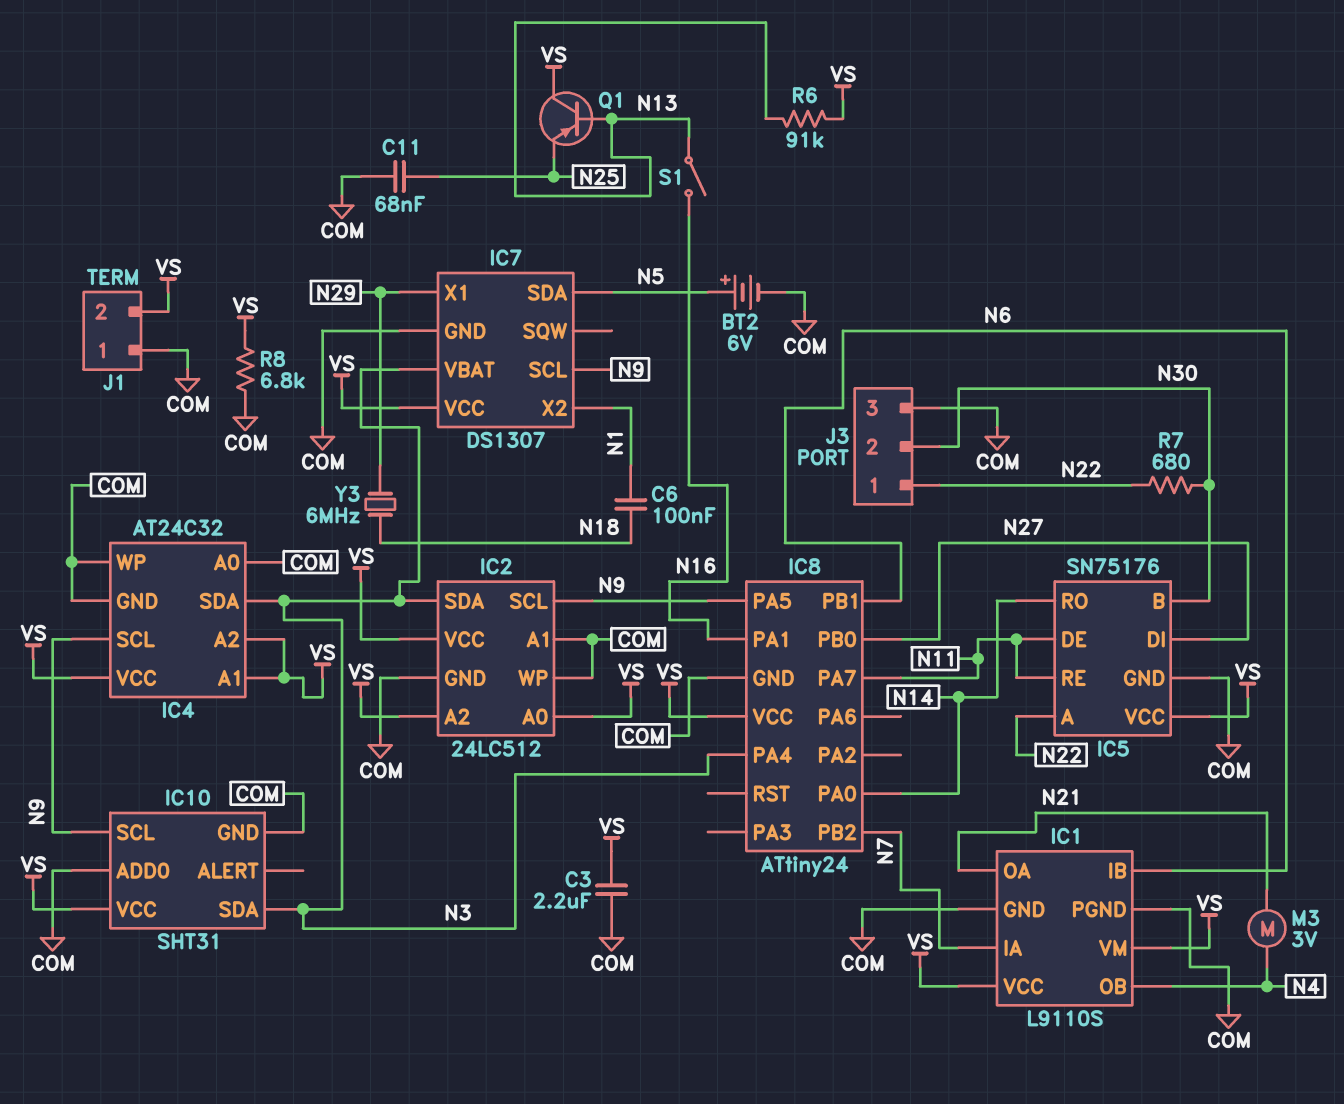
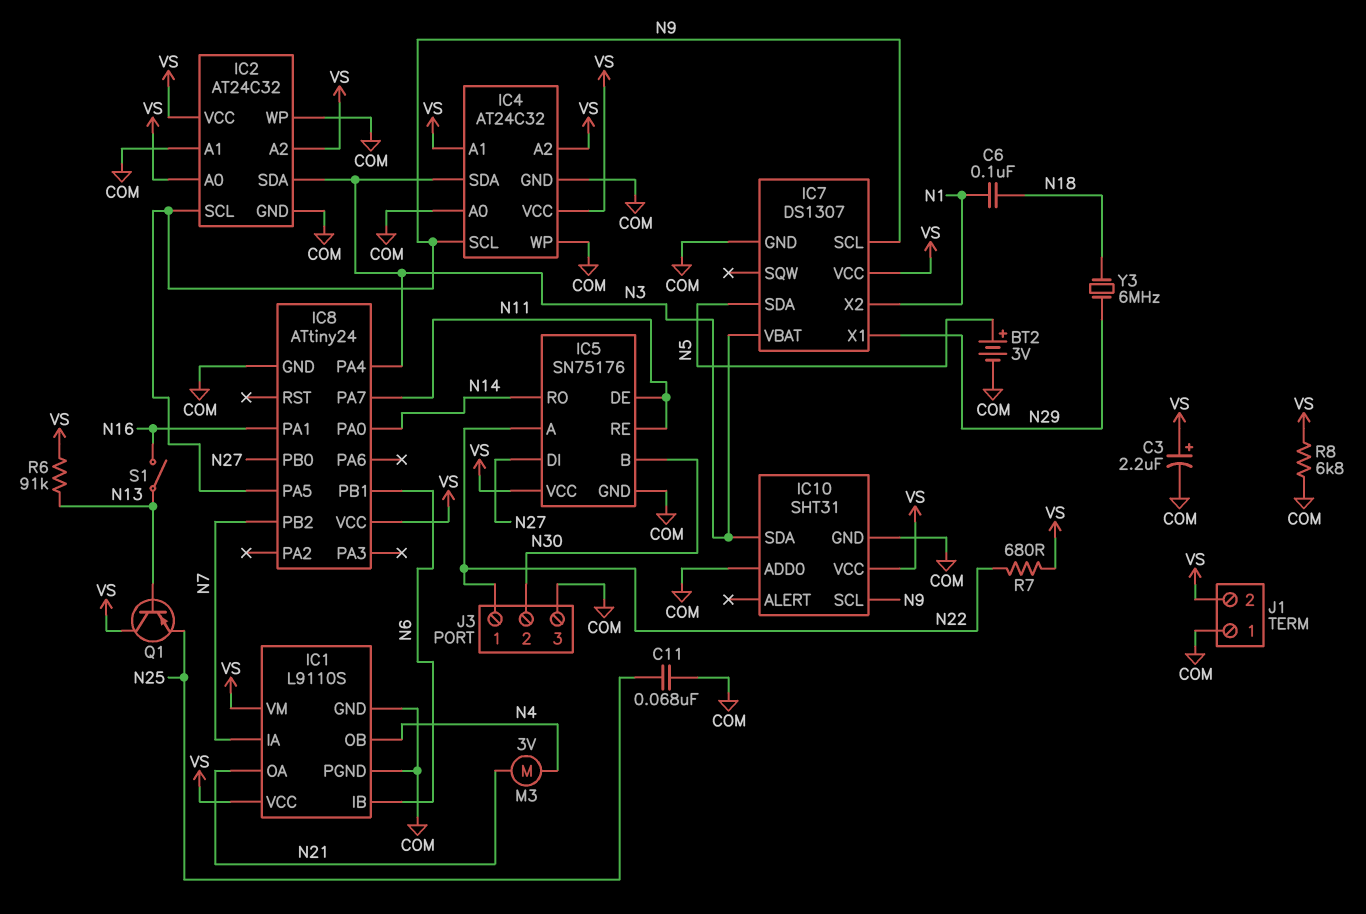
BT2: 6V (plus N5, minus COM) -> 3V (plus N5, minus COM)
C3: 2.2uF (COM, VS) -> 2.2uF (plus VS, minus COM)
IC2: 24LC512 -> AT24C32
R7: 680 (N22, N30) -> 680 (N22, VS)

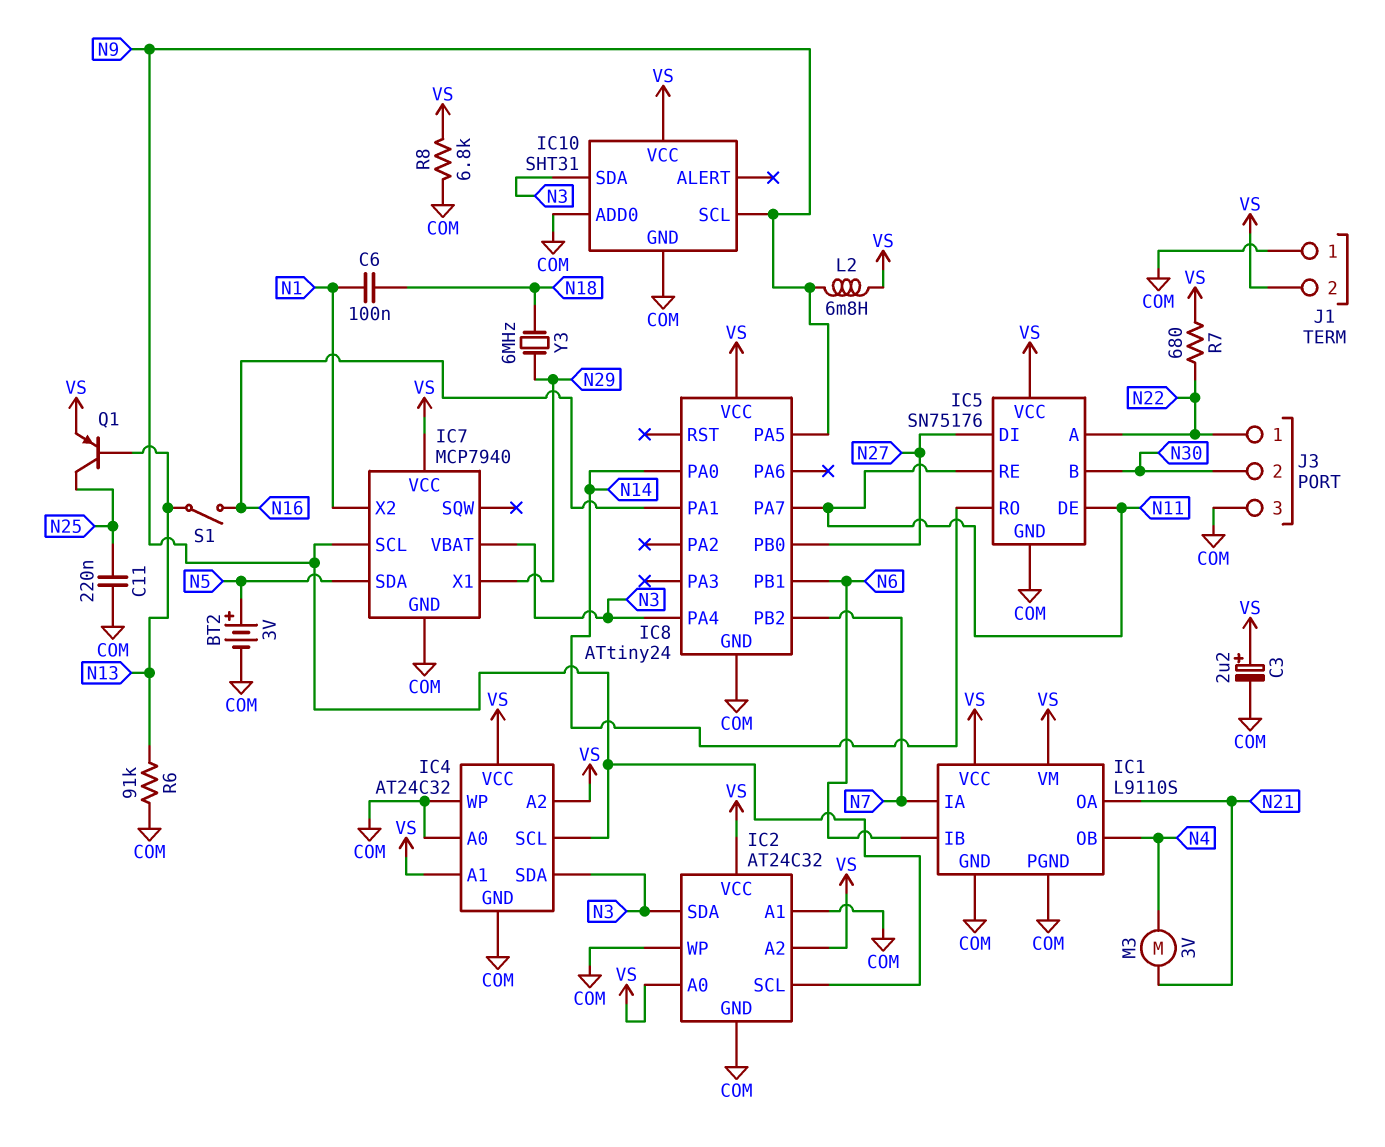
C11: 68nF (COM, N25) -> 220nF (COM, N25)
IC7: DS1307 -> MCP7940
L2: none -> 6.8mH (N9, VS)
Q1: PNP (B N13, C VS, E N25) -> PNP (B N13, C N25, E VS)
R6: 91k (N13, VS) -> 91k (COM, N13)

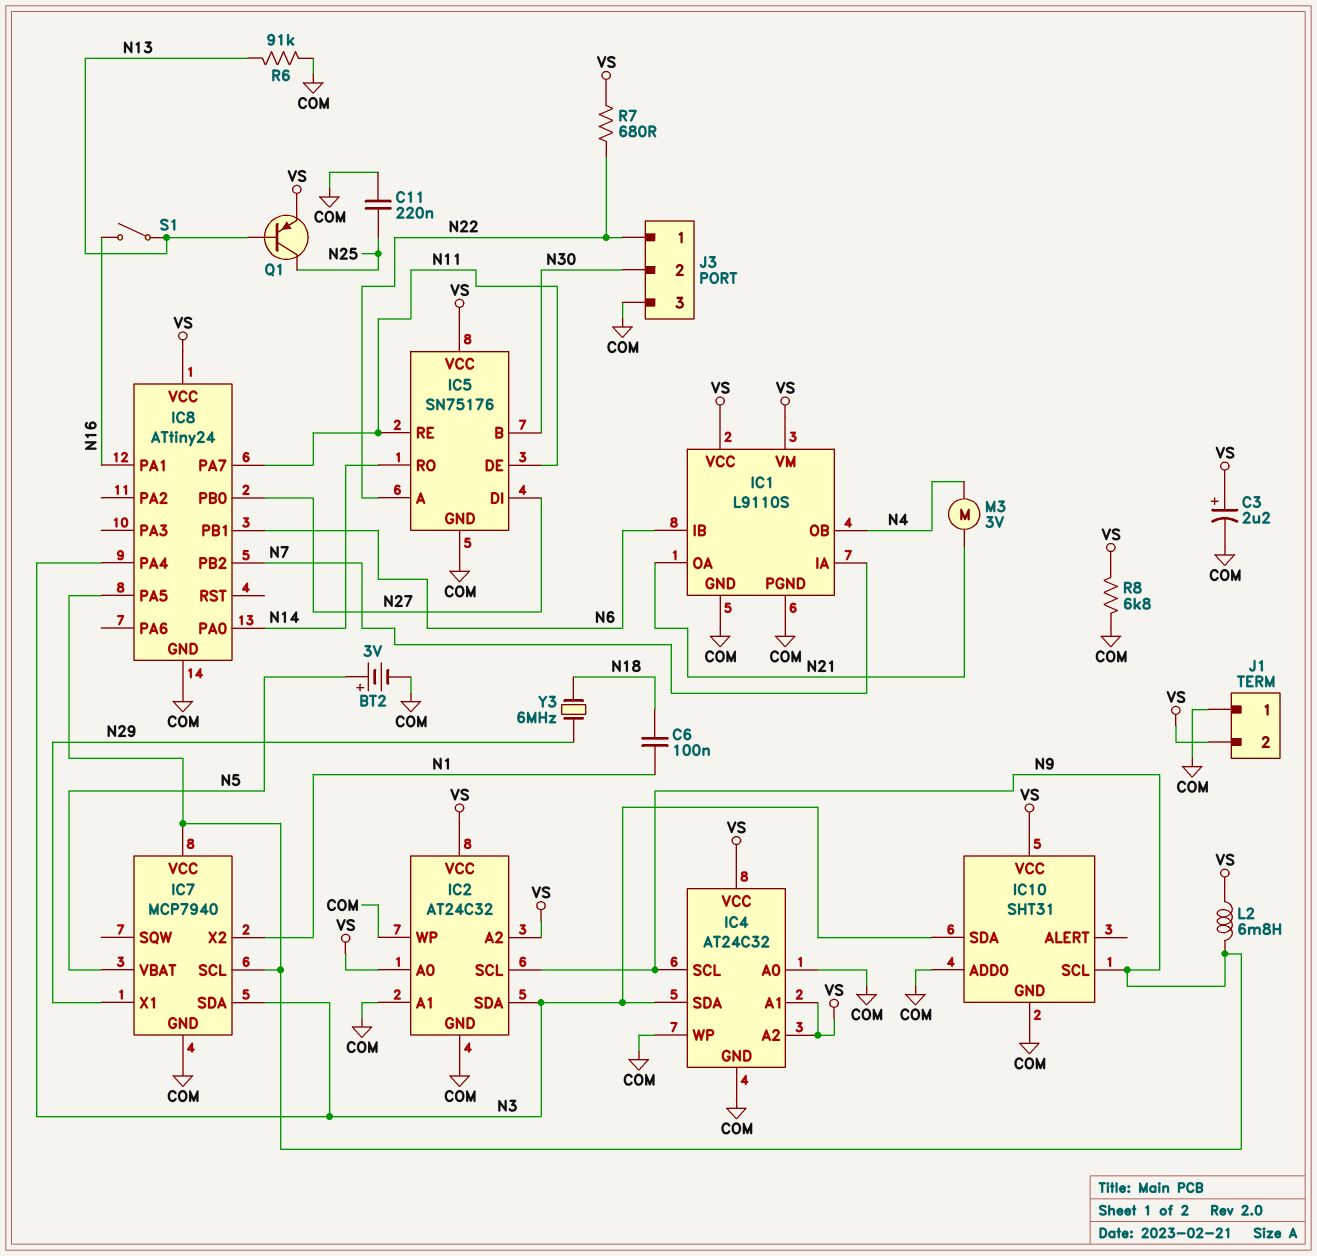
IC7 pin SDA: N5 -> N3
IC7 pin VBAT: N3 -> N5
IC7 pin VCC: VS -> N9

